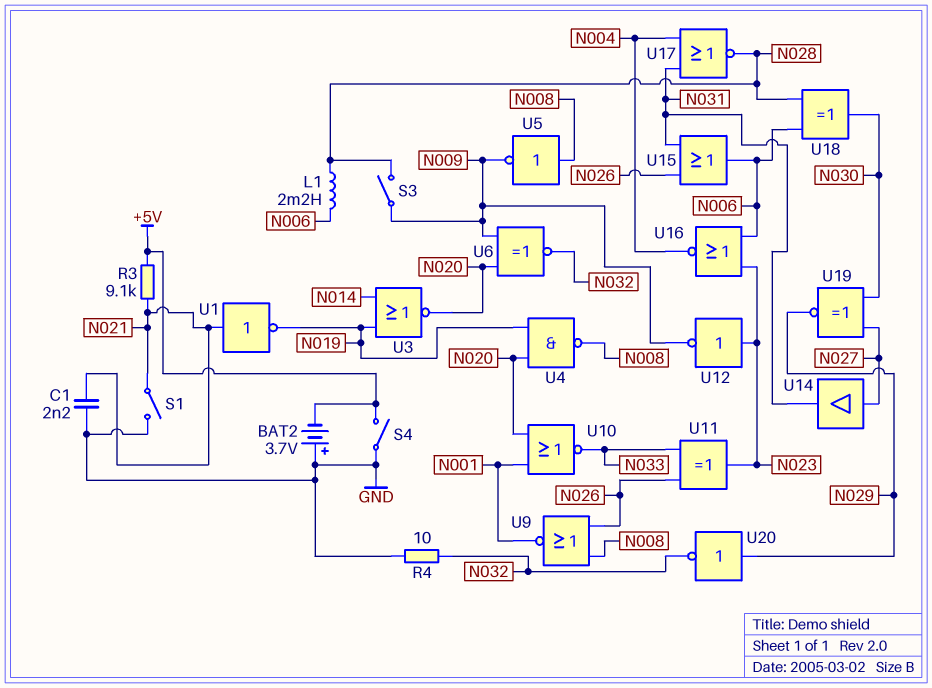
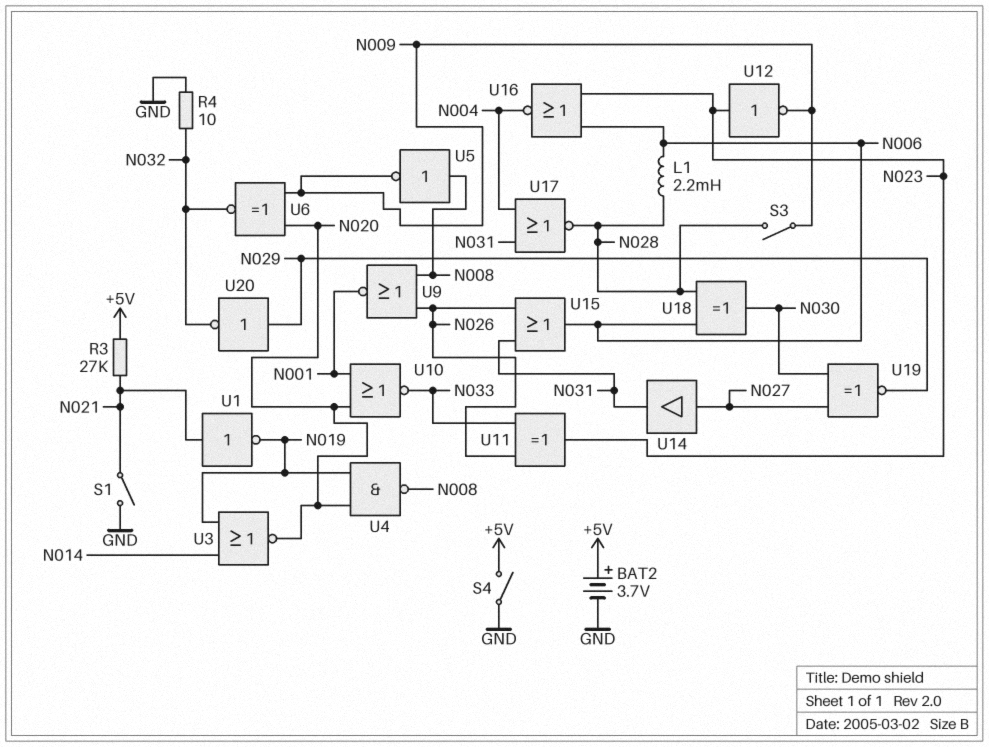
BAT2: 3.7V (plus GND, minus +5V) -> 3.7V (plus +5V, minus GND)
C1: 2.2nF (GND, N021) -> none
R3: 9.1k (+5V, N021) -> 27k (+5V, N021)

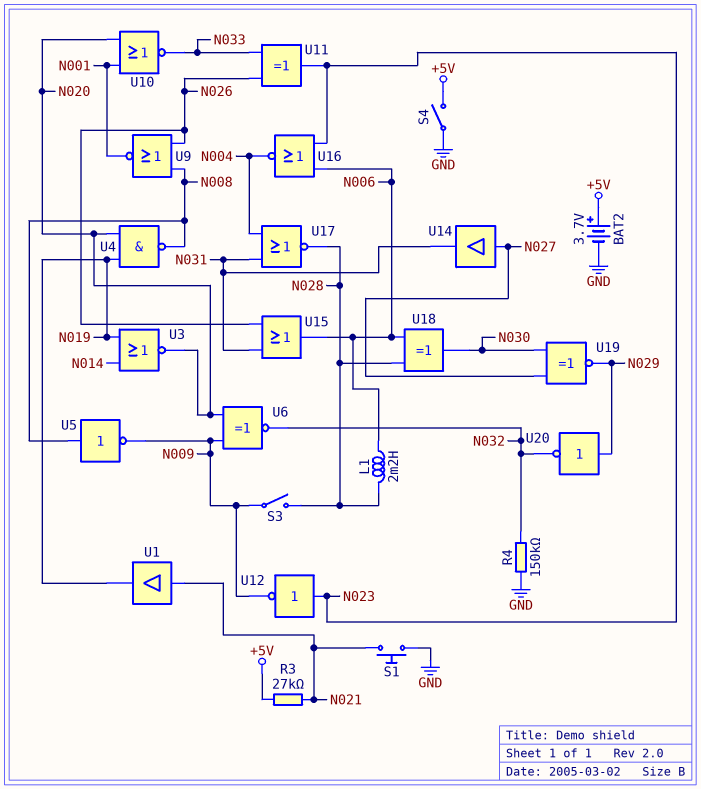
R4: 10 (GND, N032) -> 150k (GND, N032)
S1: switch (GND, N021) -> button (GND, N021)
U1: NOT (in N021, out N019) -> buffer (in N021, out N019)

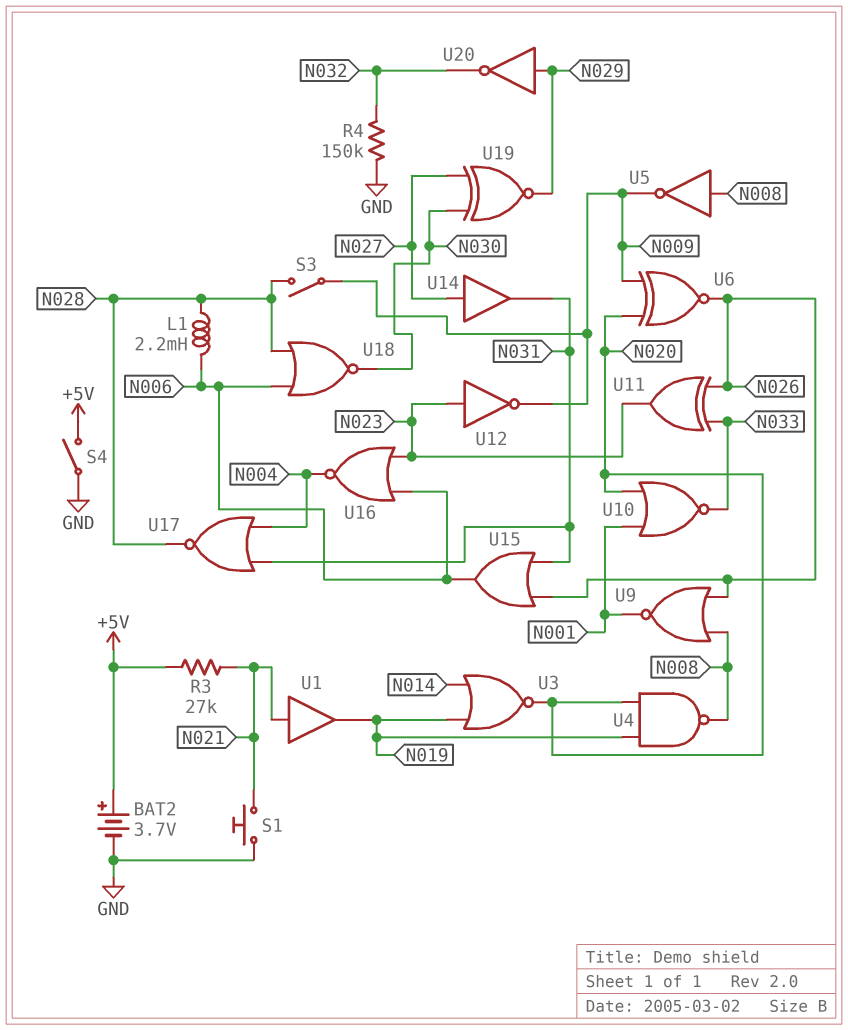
U6: XNOR (in N009, in N020, out N032) -> XNOR (in N009, in N020, out N026)
U18: XOR (in N006, in N028, out N030) -> NOR (in N006, in N028, out N030)

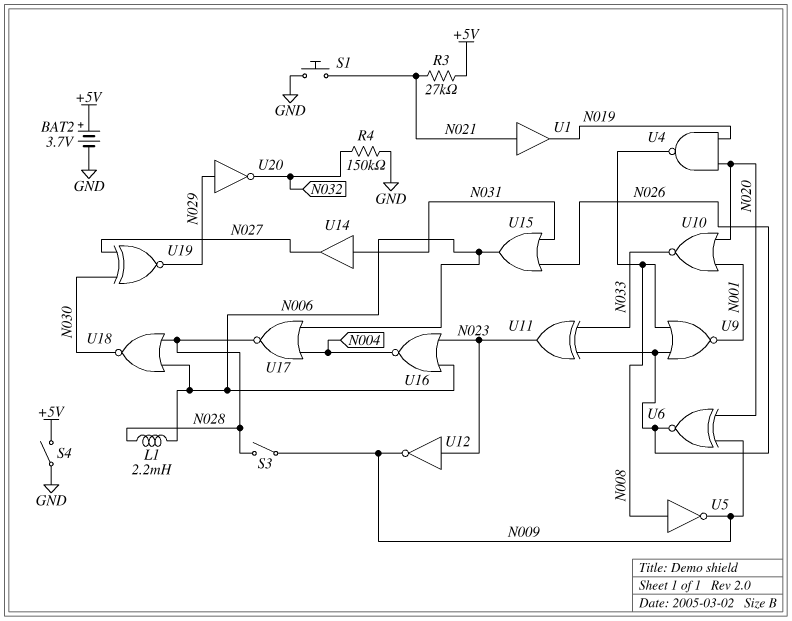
U3: NOR (in N014, in N019, out N020) -> none
U14: buffer (in N027, out N031) -> buffer (in N031, out N027)
U17: NOR (in N004, in N031, out N028) -> NOR (in N004, in N006, out N028)

